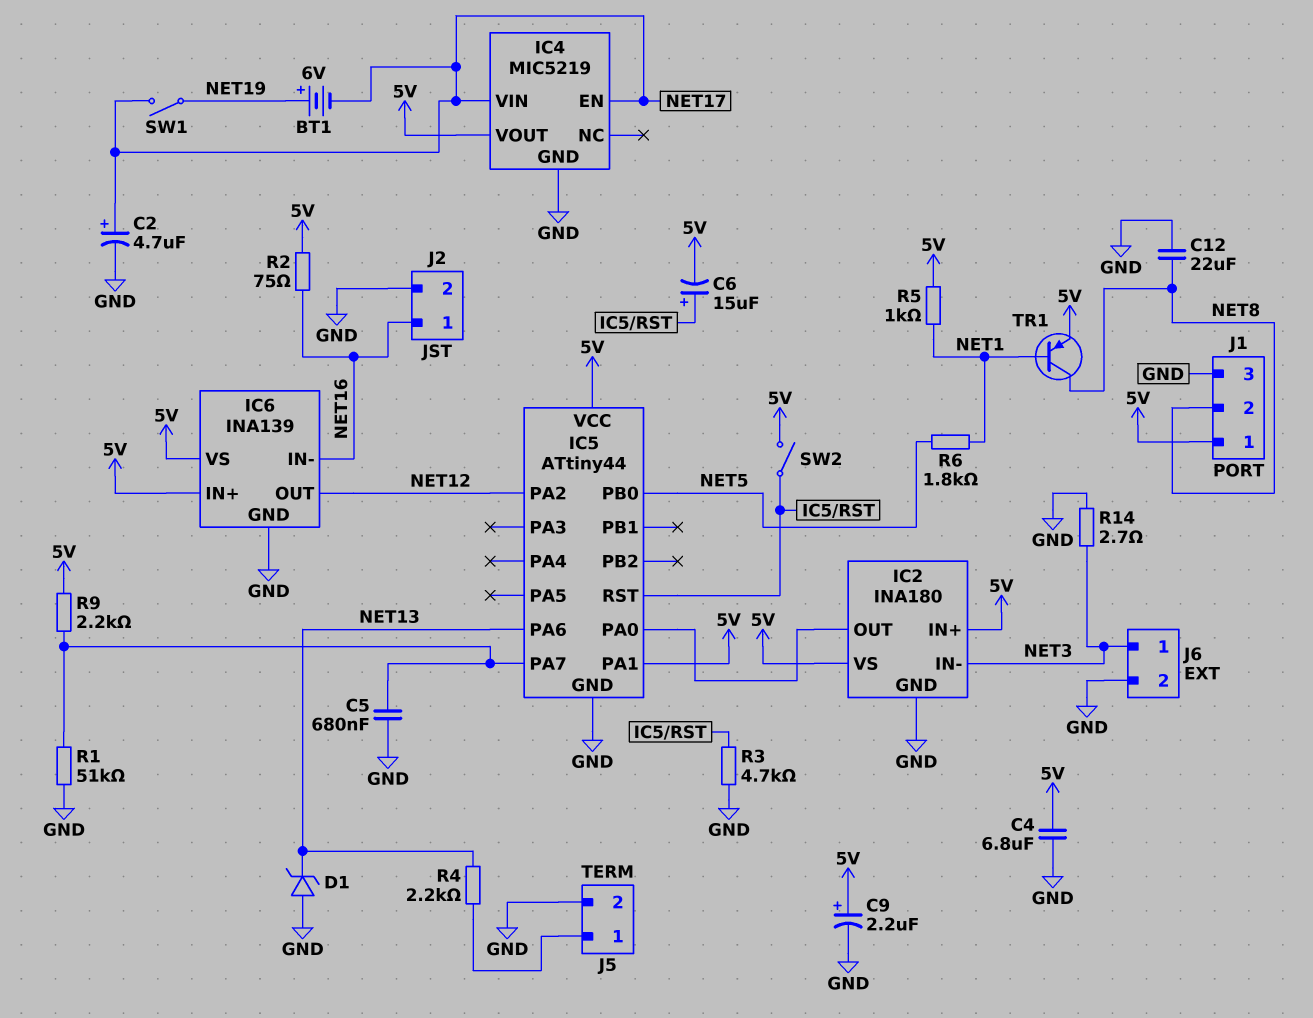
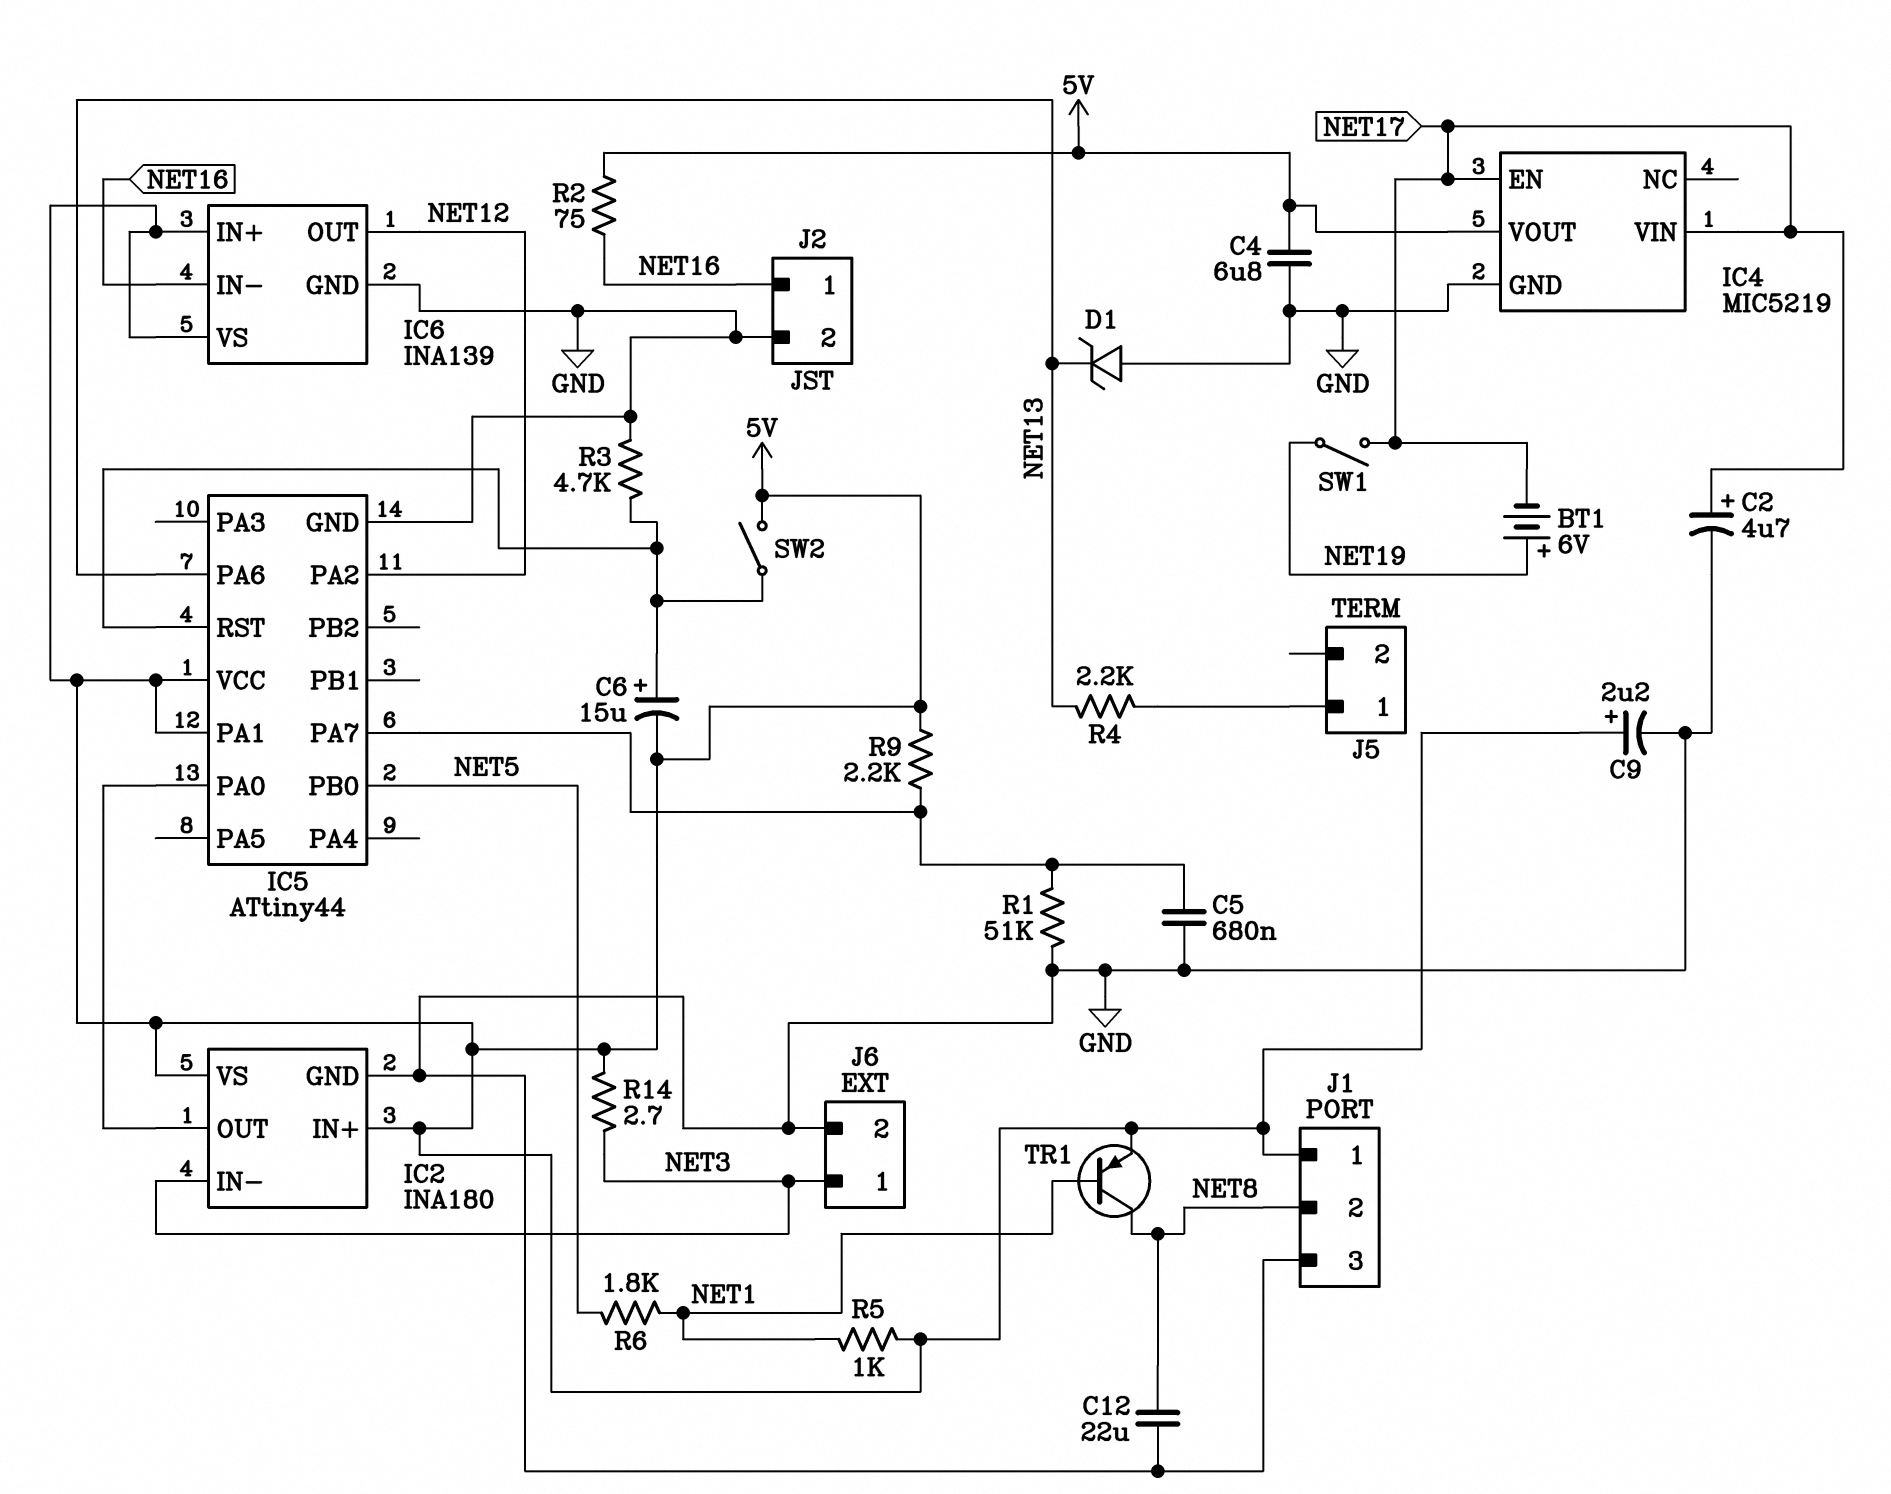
J5 pin 2: GND -> none
R14: 2.7 (GND, NET3) -> 2.7 (5V, NET3)

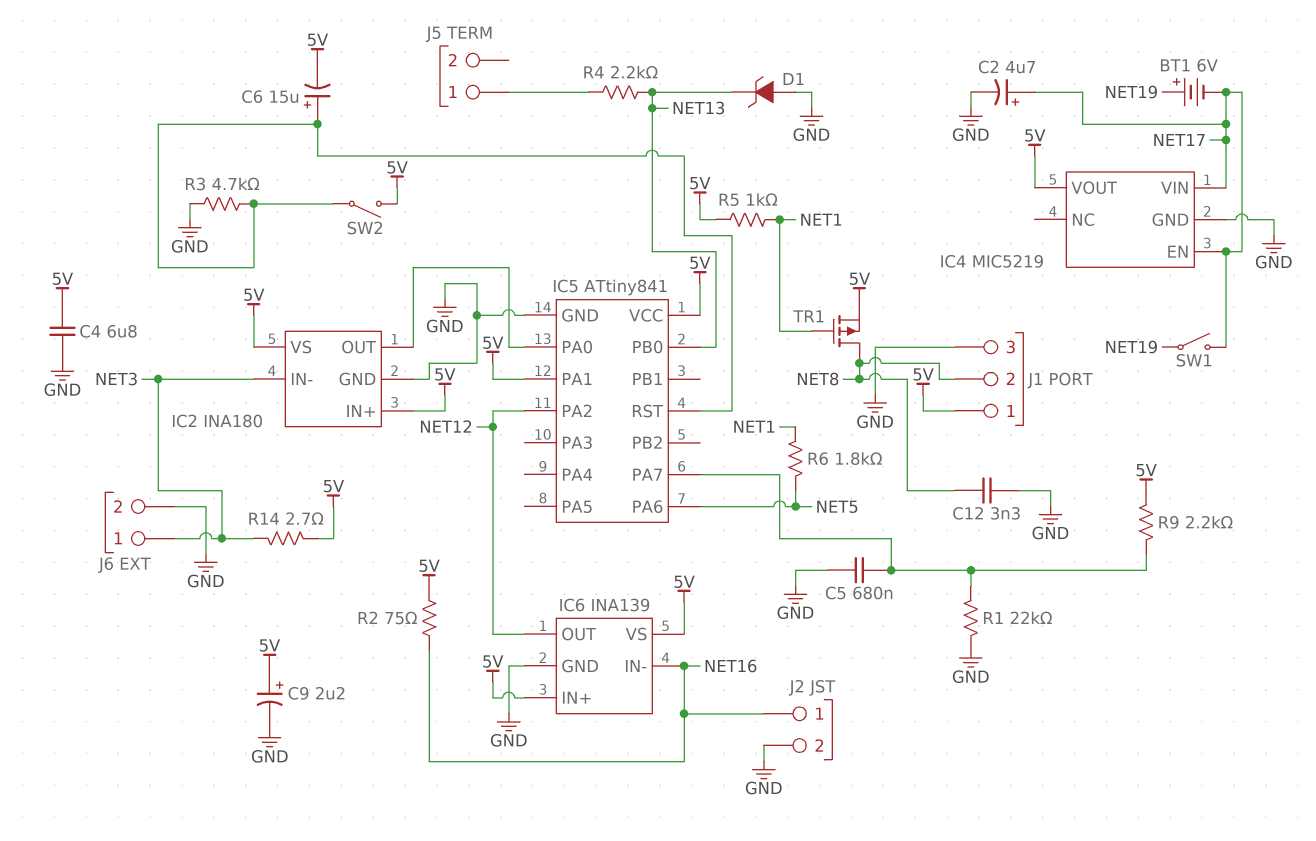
C12: 22uF (GND, NET8) -> 3.3nF (GND, NET8)
IC5: ATtiny44 -> ATtiny841
IC5 pin PA6: NET13 -> NET5
IC5 pin PB0: NET5 -> NET13
R1: 51k (GND, IC5/PA7) -> 22k (GND, IC5/PA7)
TR1: PNP (B NET1, C NET8, E 5V) -> PMOS (G NET1, D NET8, S 5V)

